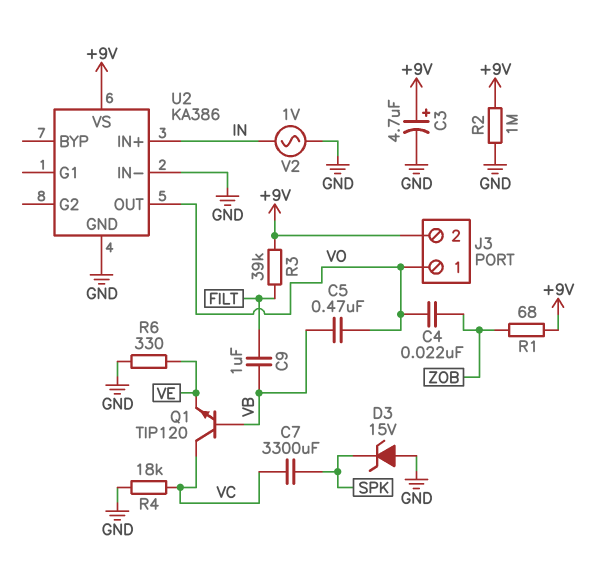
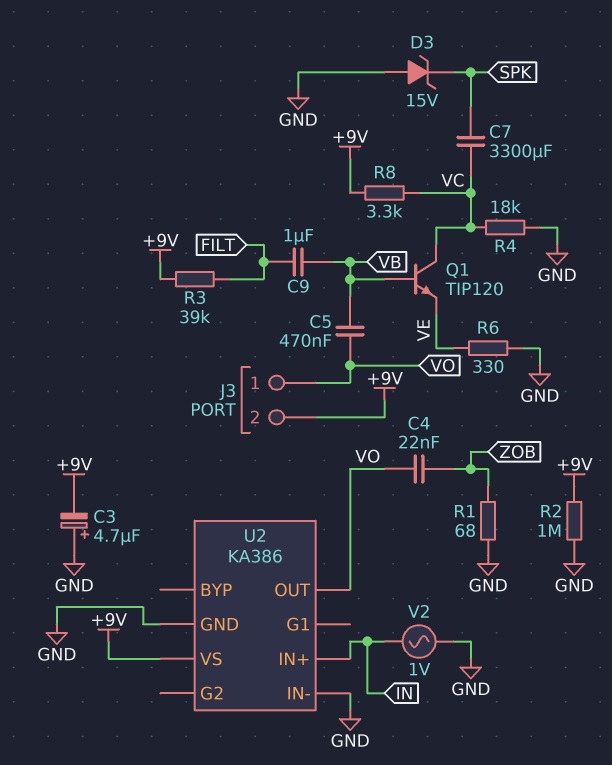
C3: 4.7uF (plus +9V, minus GND) -> 4.7uF (plus GND, minus +9V)
R1: 68 (+9V, ZOB) -> 68 (GND, ZOB)
R8: none -> 3.3k (+9V, VC)

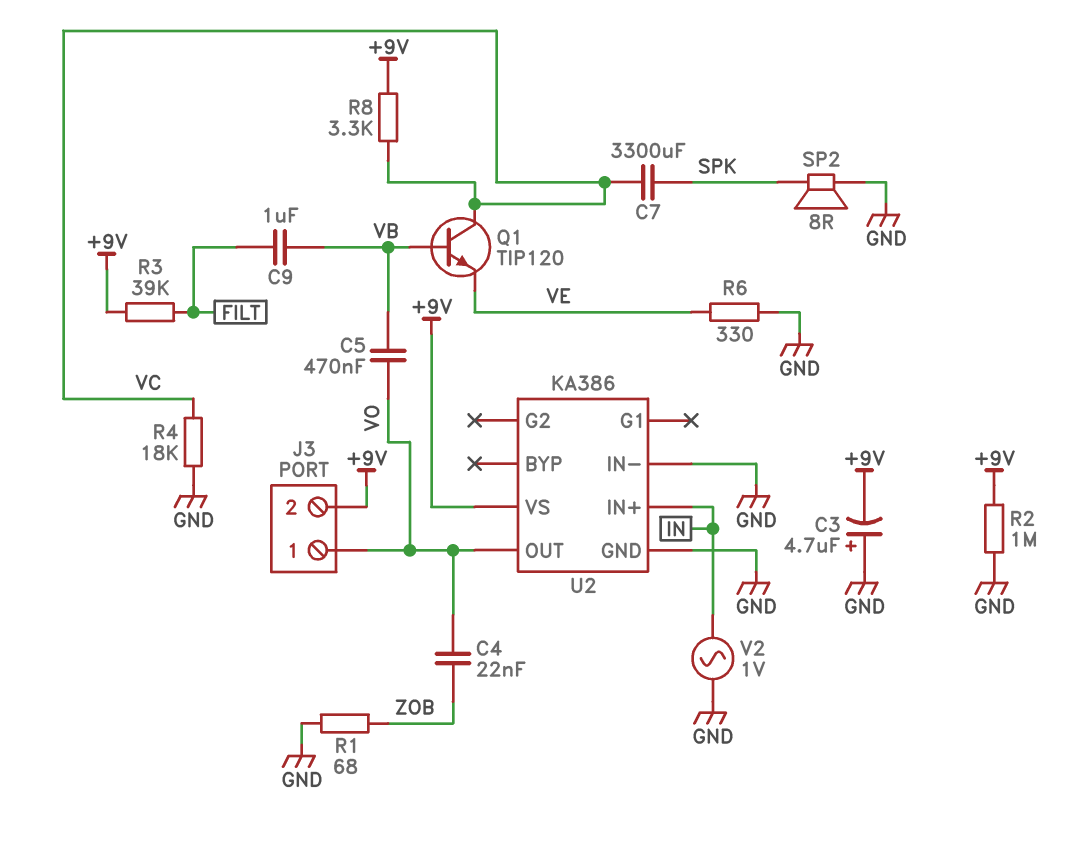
D3: zener 15V (A GND, K SPK) -> none
SP2: none -> speaker 8R (GND, SPK)

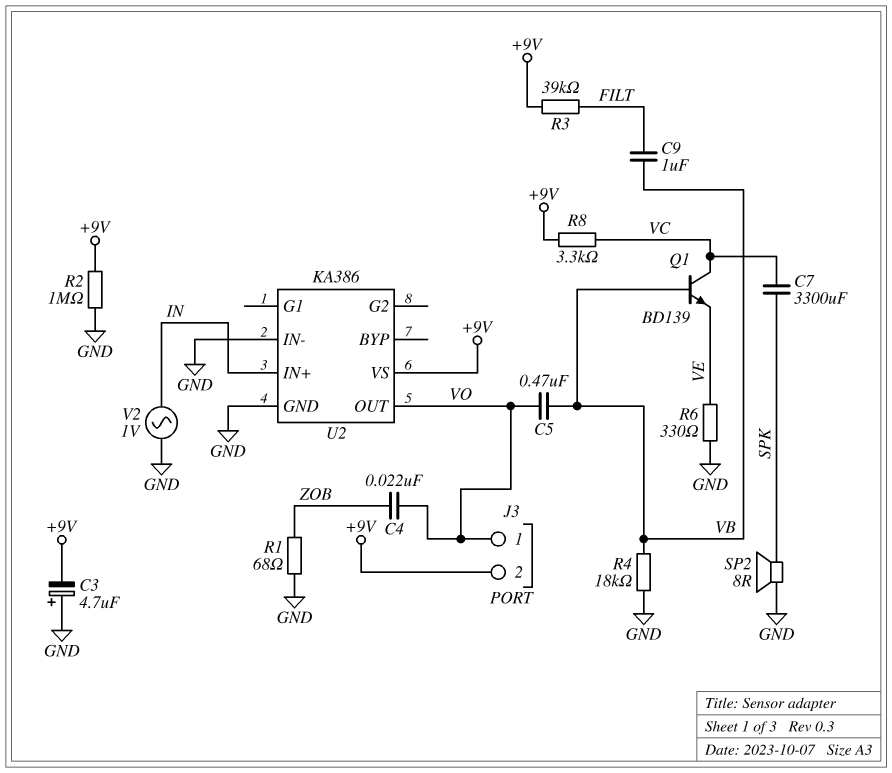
Q1: NPN TIP120 (B VB, C VC, E VE) -> NPN BD139 (B VB, C VC, E VE)
R4: 18k (GND, VC) -> 18k (GND, VB)

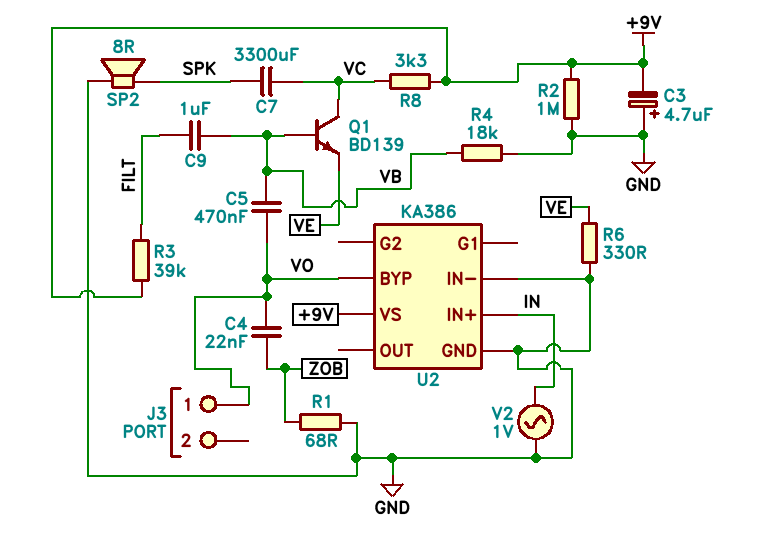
J3 pin 2: +9V -> none
U2 pin BYP: none -> VO
U2 pin OUT: VO -> none

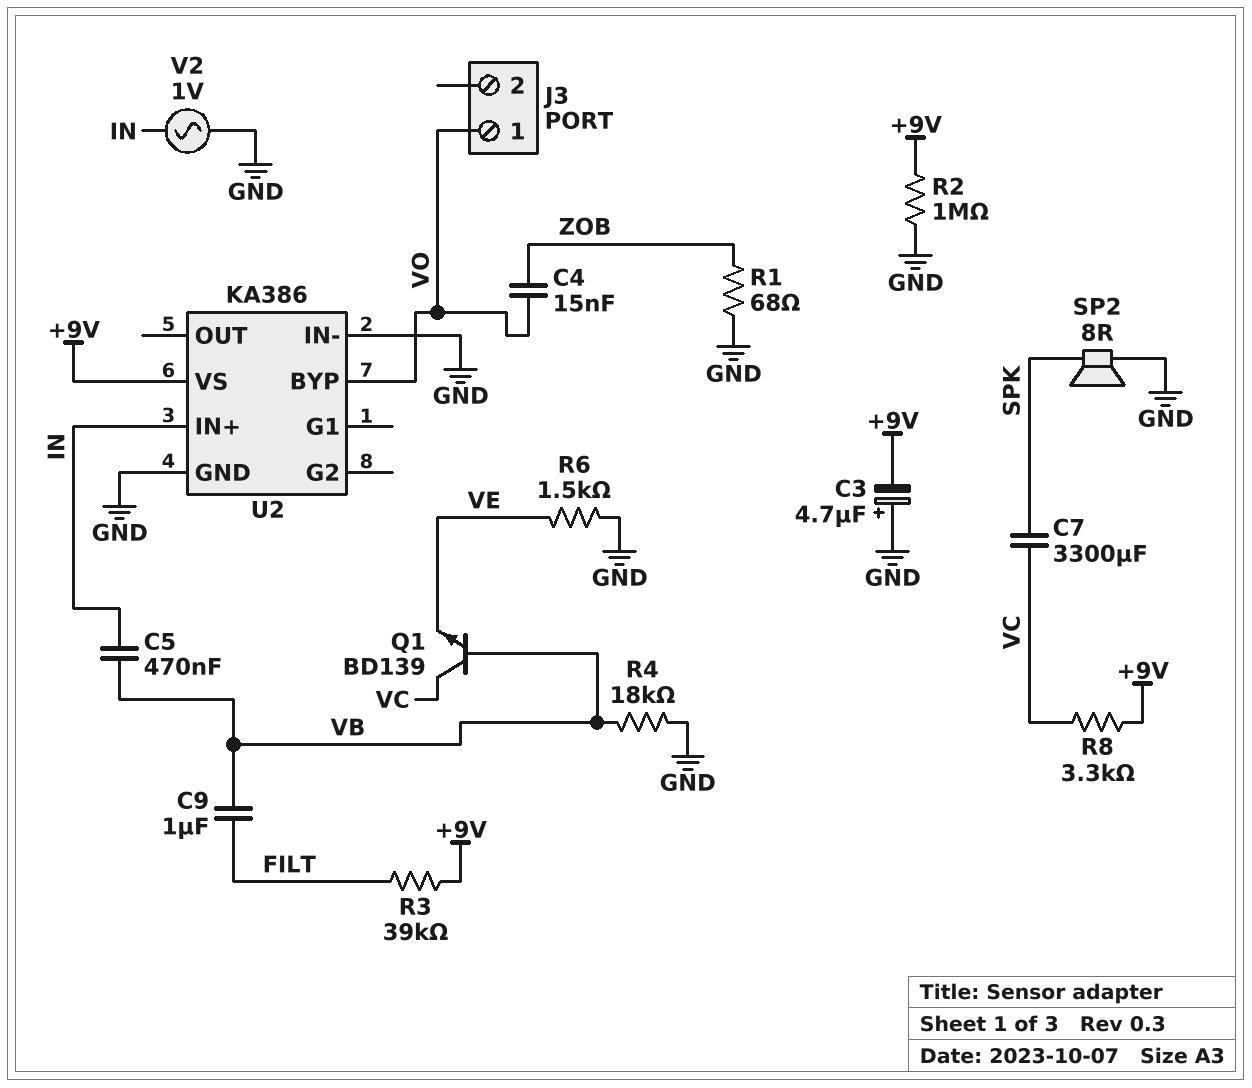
C4: 22nF (VO, ZOB) -> 15nF (VO, ZOB)
C5: 470nF (VB, VO) -> 470nF (IN, VB)
R6: 330 (GND, VE) -> 1.5k (GND, VE)

